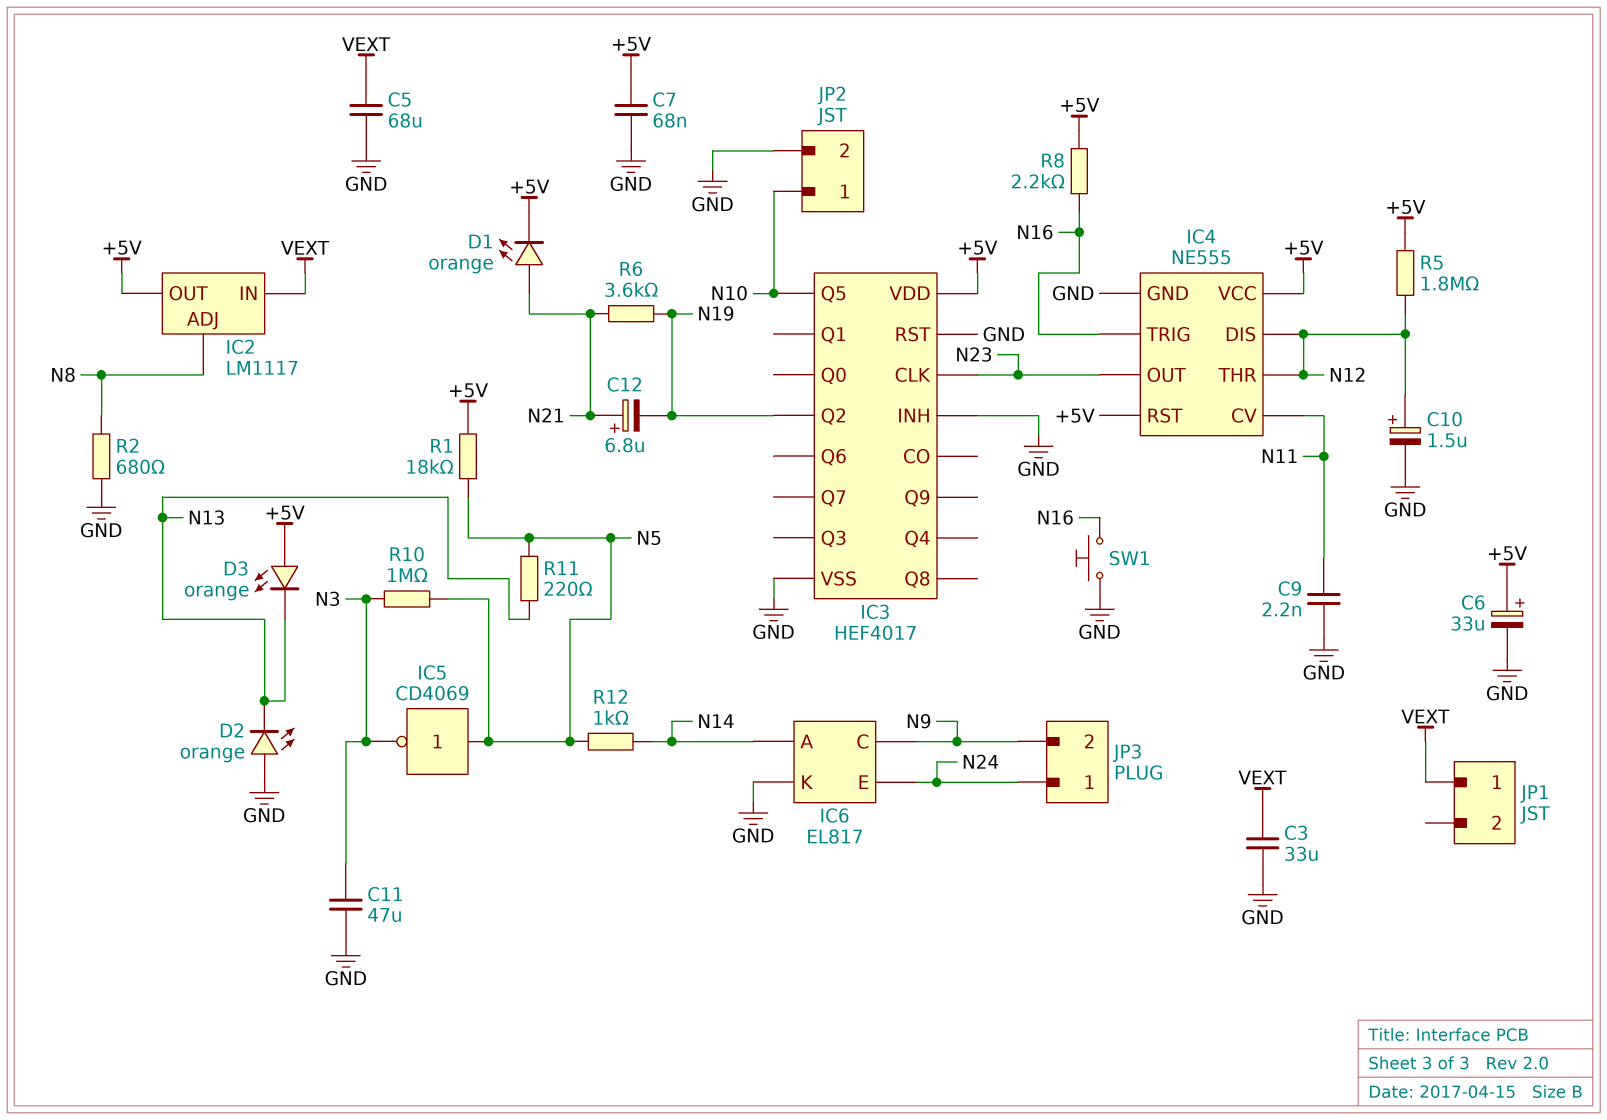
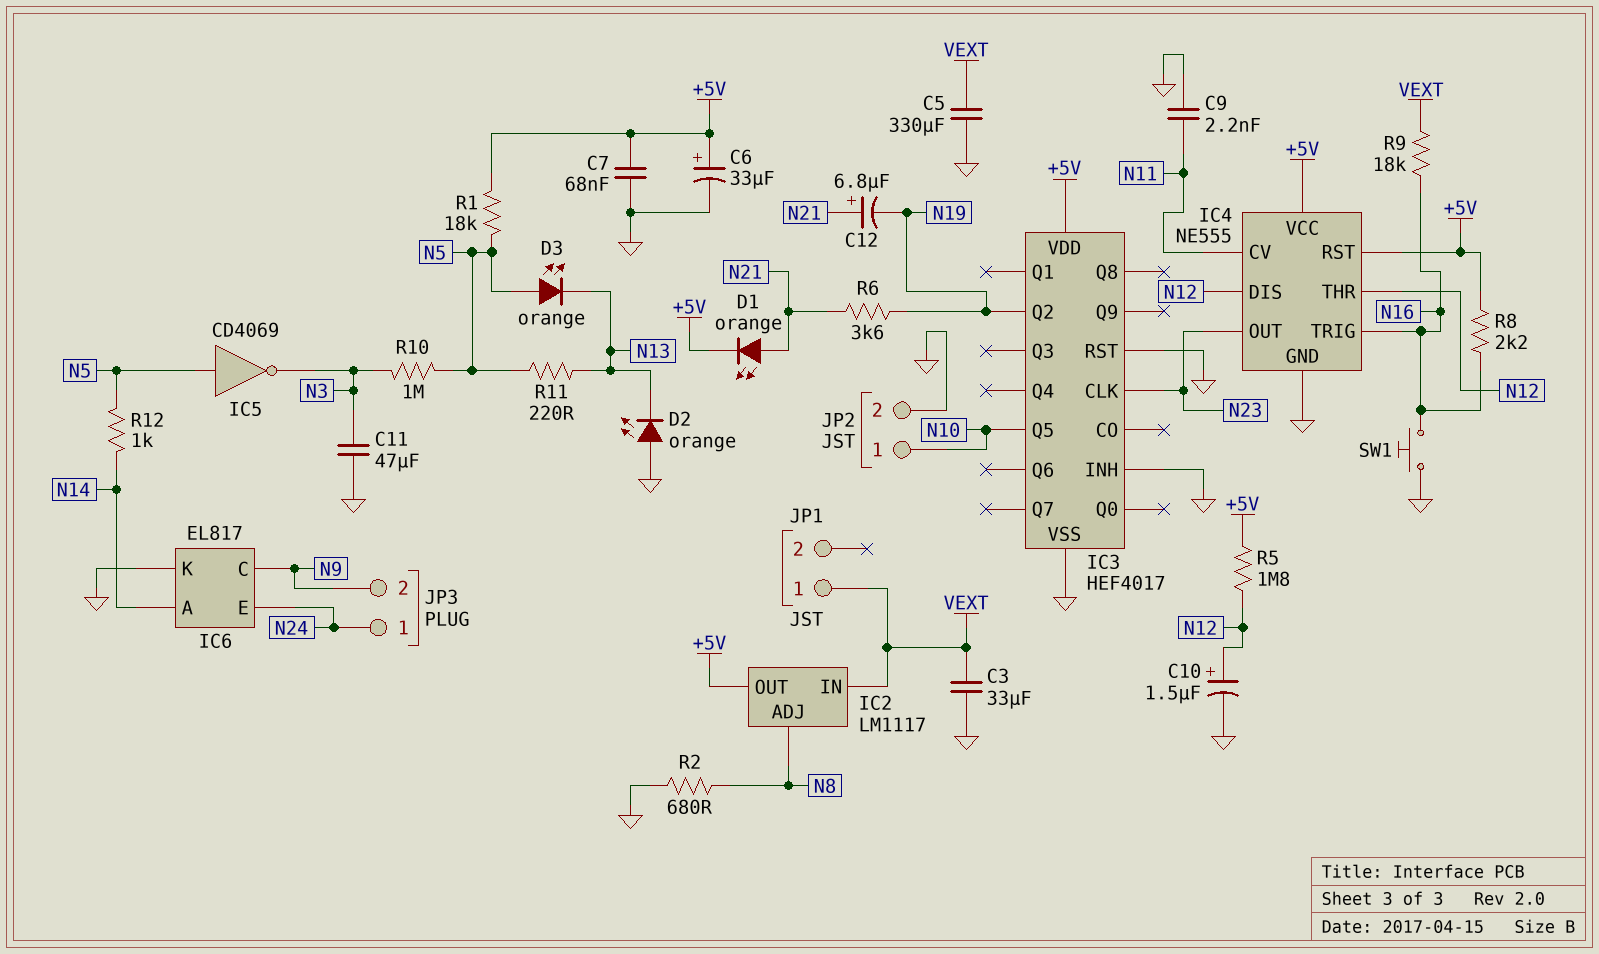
C5: 68uF (GND, VEXT) -> 330uF (GND, VEXT)
D3: LED orange (A +5V, K N13) -> LED orange (A N5, K N13)
R9: none -> 18k (N16, VEXT)

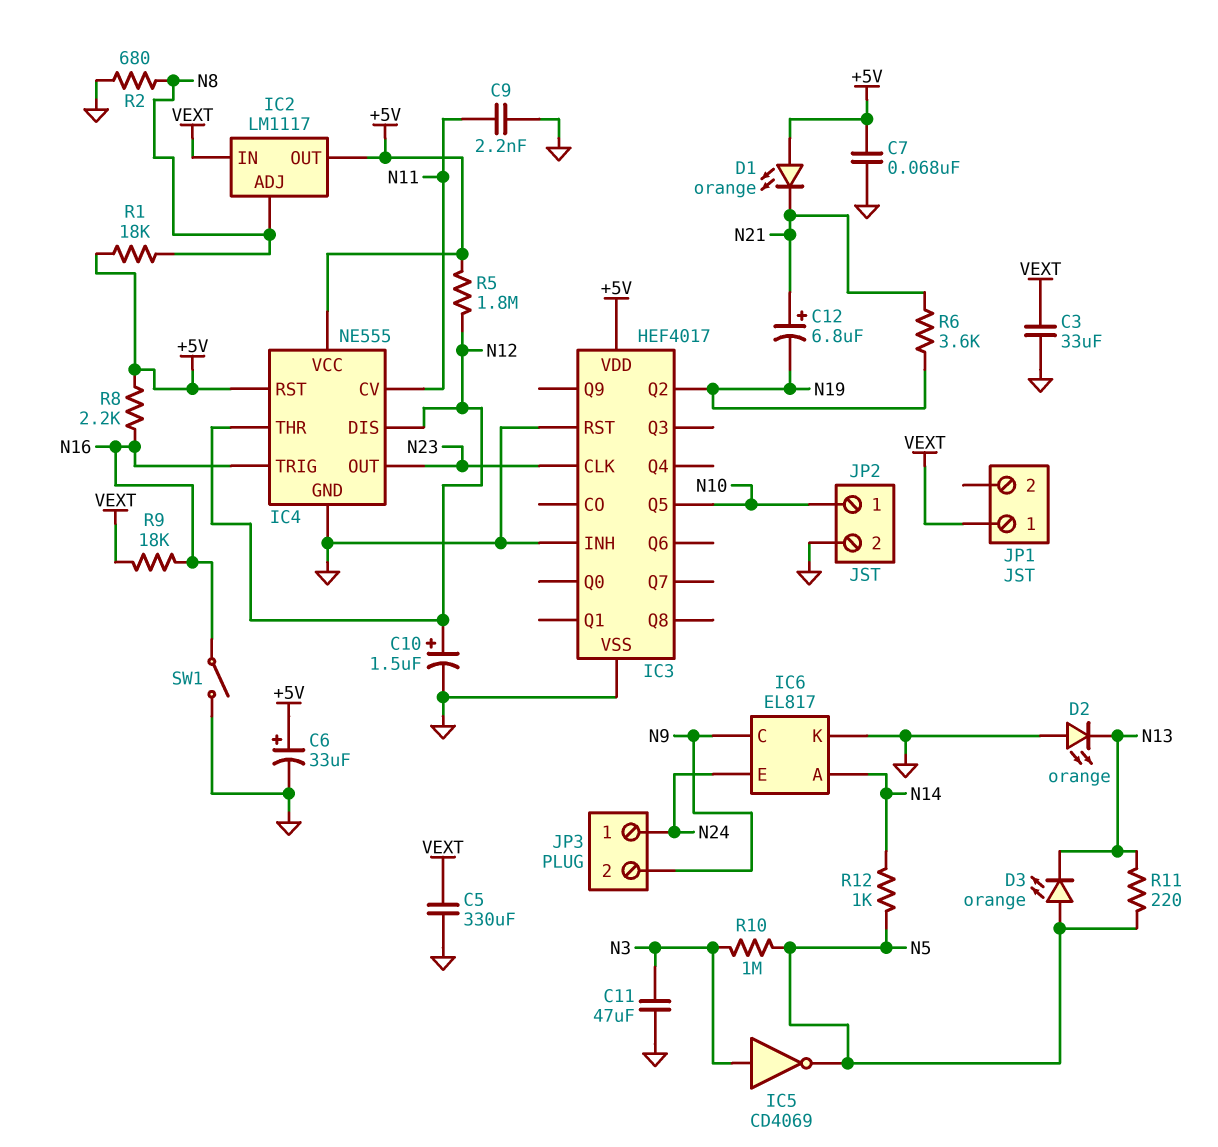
D1: LED orange (A N21, K +5V) -> LED orange (A +5V, K N21)
IC5: NOT CD4069 (in N5, out N3) -> NOT CD4069 (in N3, out N5)
R1: 18k (+5V, N5) -> 18k (+5V, N8)
SW1: button (GND, N16) -> switch (GND, N16)

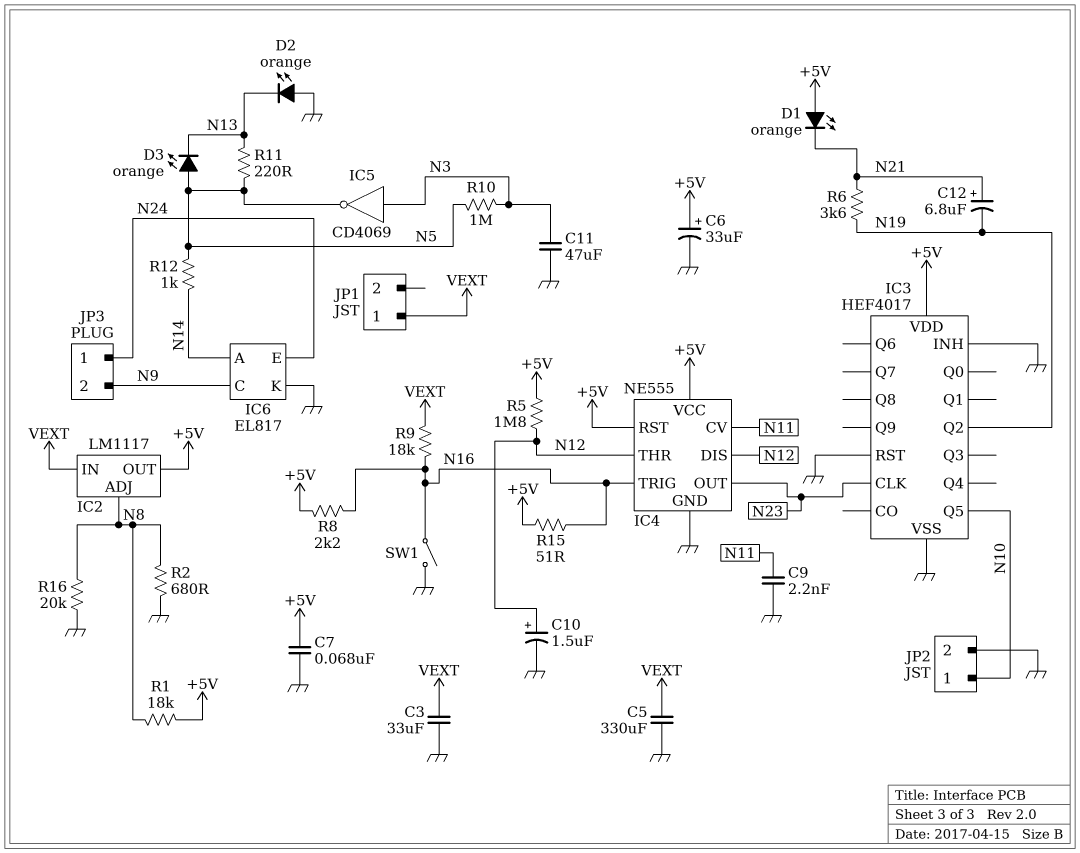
R15: none -> 51 (+5V, N16)
R16: none -> 20k (GND, N8)

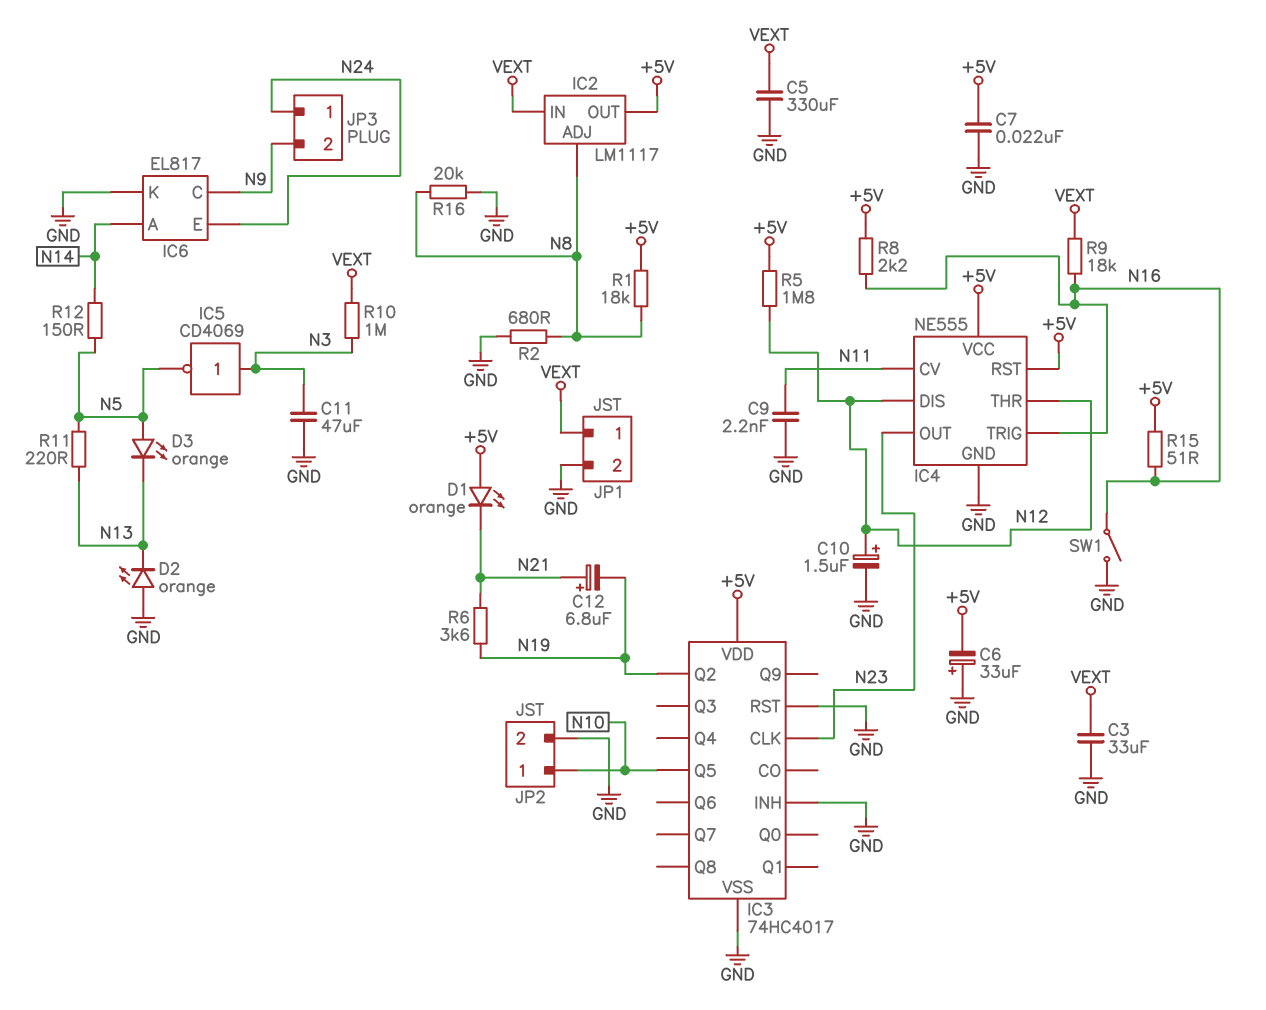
C6: 33uF (plus +5V, minus GND) -> 33uF (plus GND, minus +5V)
C7: 68nF (+5V, GND) -> 22nF (+5V, GND)
IC3: HEF4017 -> 74HC4017
JP1 pin 2: none -> GND
R10: 1M (N3, N5) -> 1M (N3, VEXT)
R12: 1k (N5, N14) -> 150 (N5, N14)

